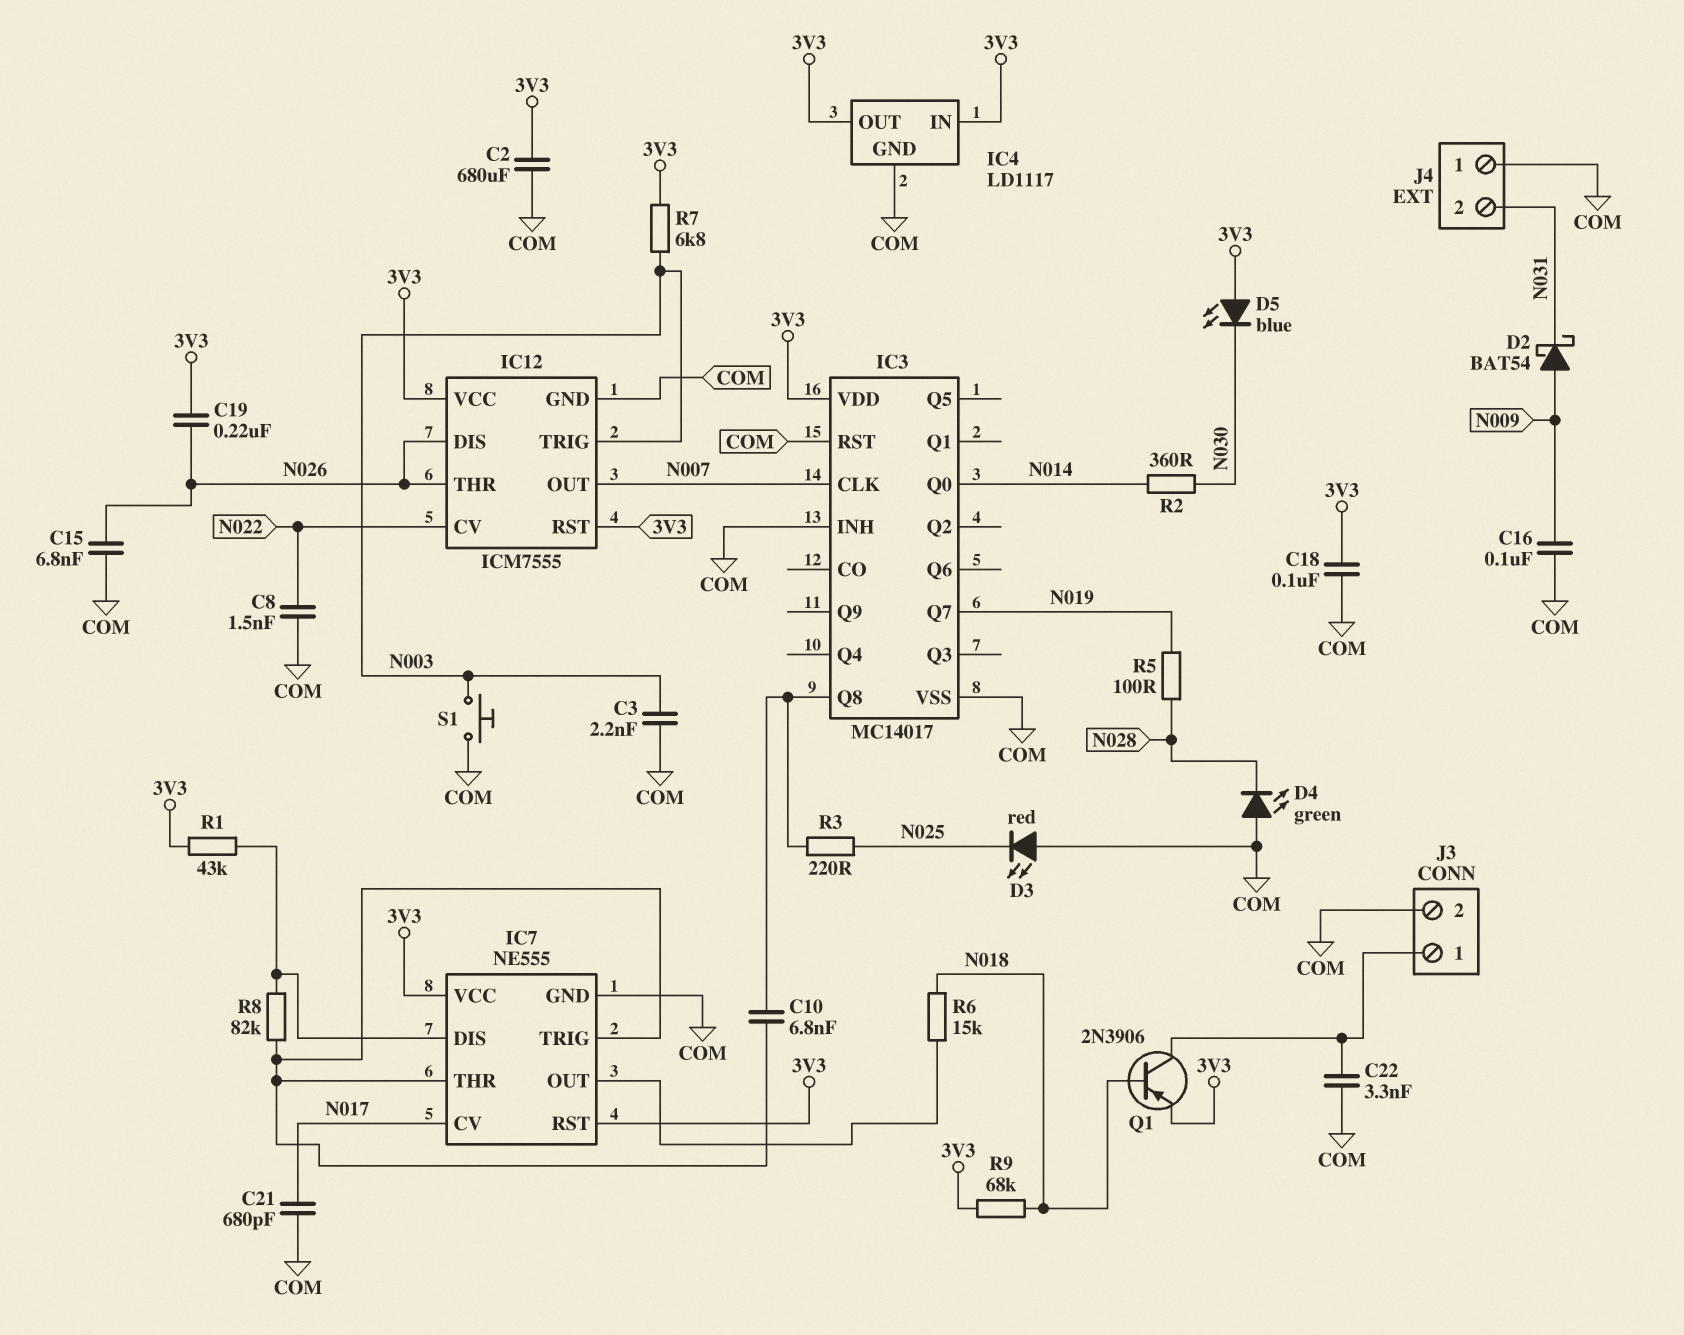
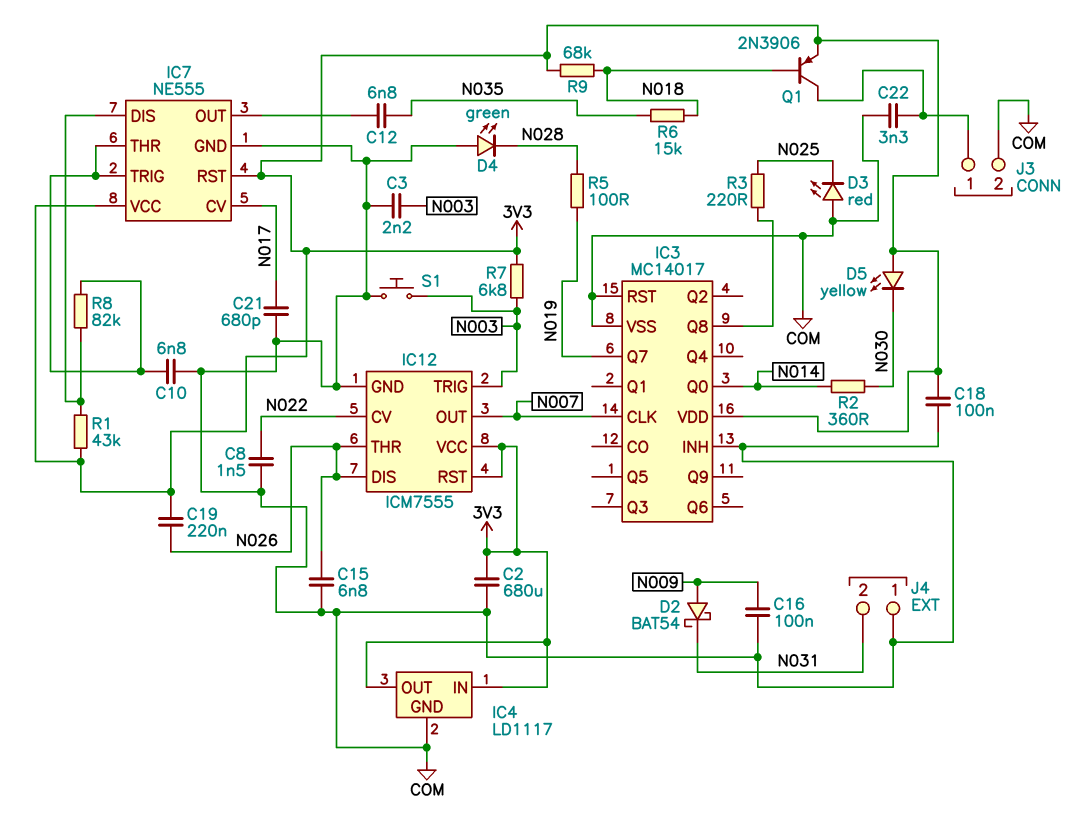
C10: 6.8nF (IC3/Q8, IC7/THR) -> 6.8nF (COM, IC7/THR)
C12: none -> 6.8nF (IC7/OUT, N035)
D5: LED blue (A 3V3, K N030) -> LED yellow (A 3V3, K N030)
R6: 15k (IC7/OUT, N018) -> 15k (N018, N035)

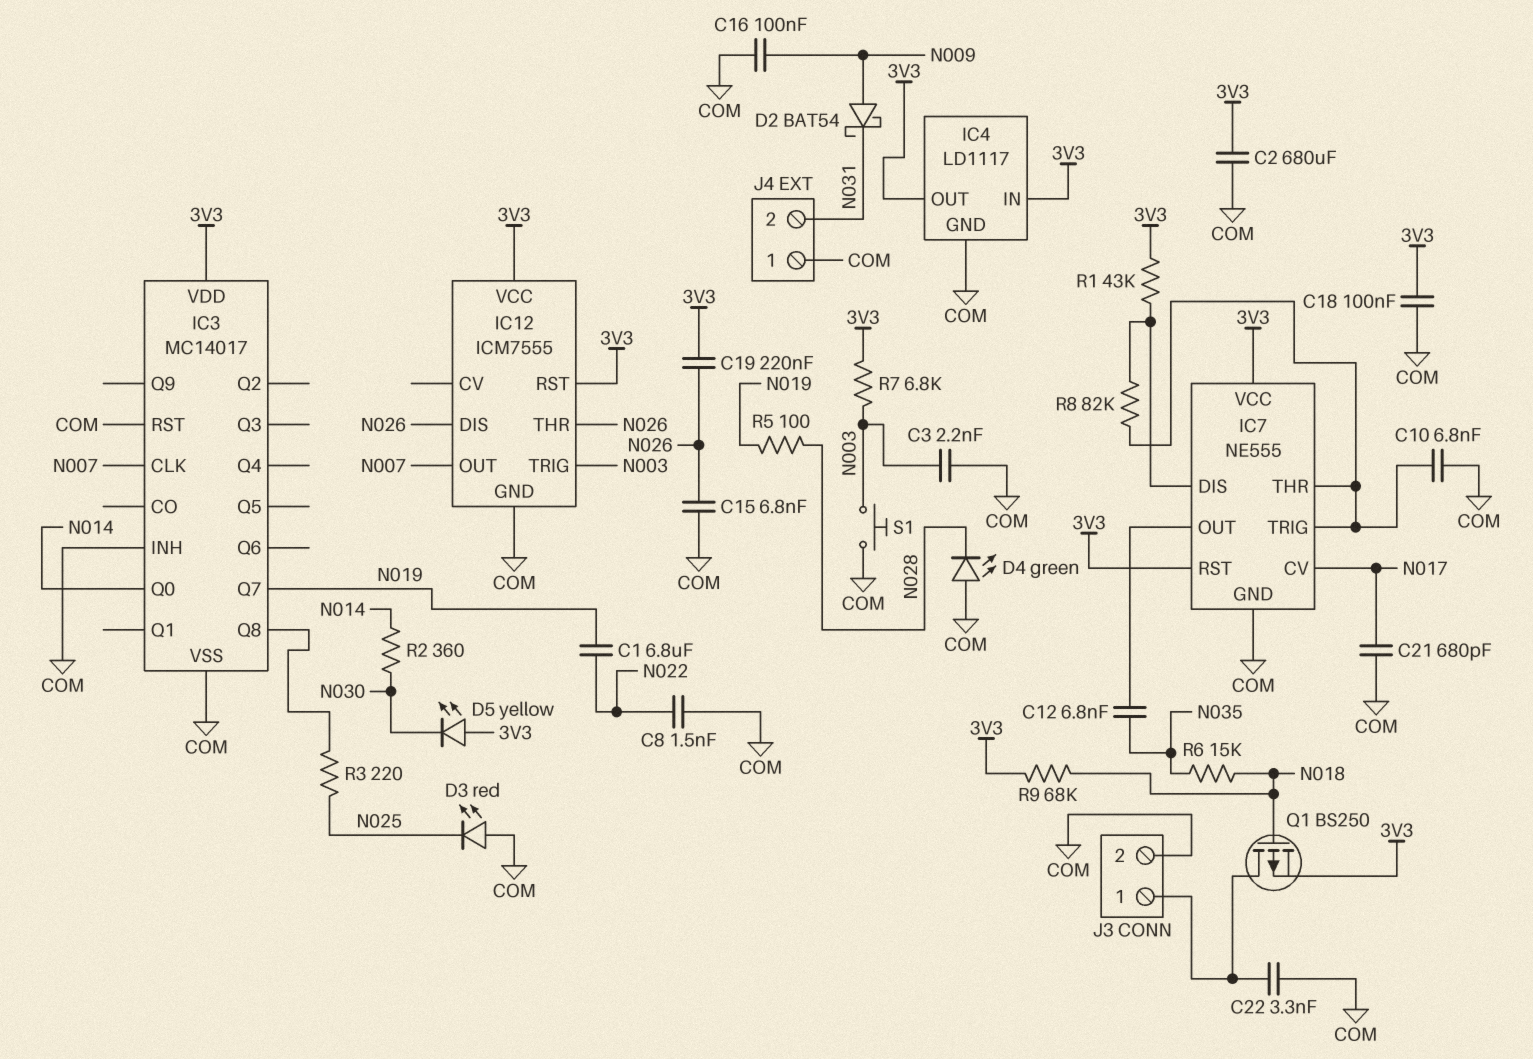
C1: none -> 6.8uF (N019, N022)
IC12 pin CV: N022 -> none
Q1: PNP 2N3906 (B N018, C J3/1, E 3V3) -> PMOS BS250 (G N018, D J3/1, S 3V3)

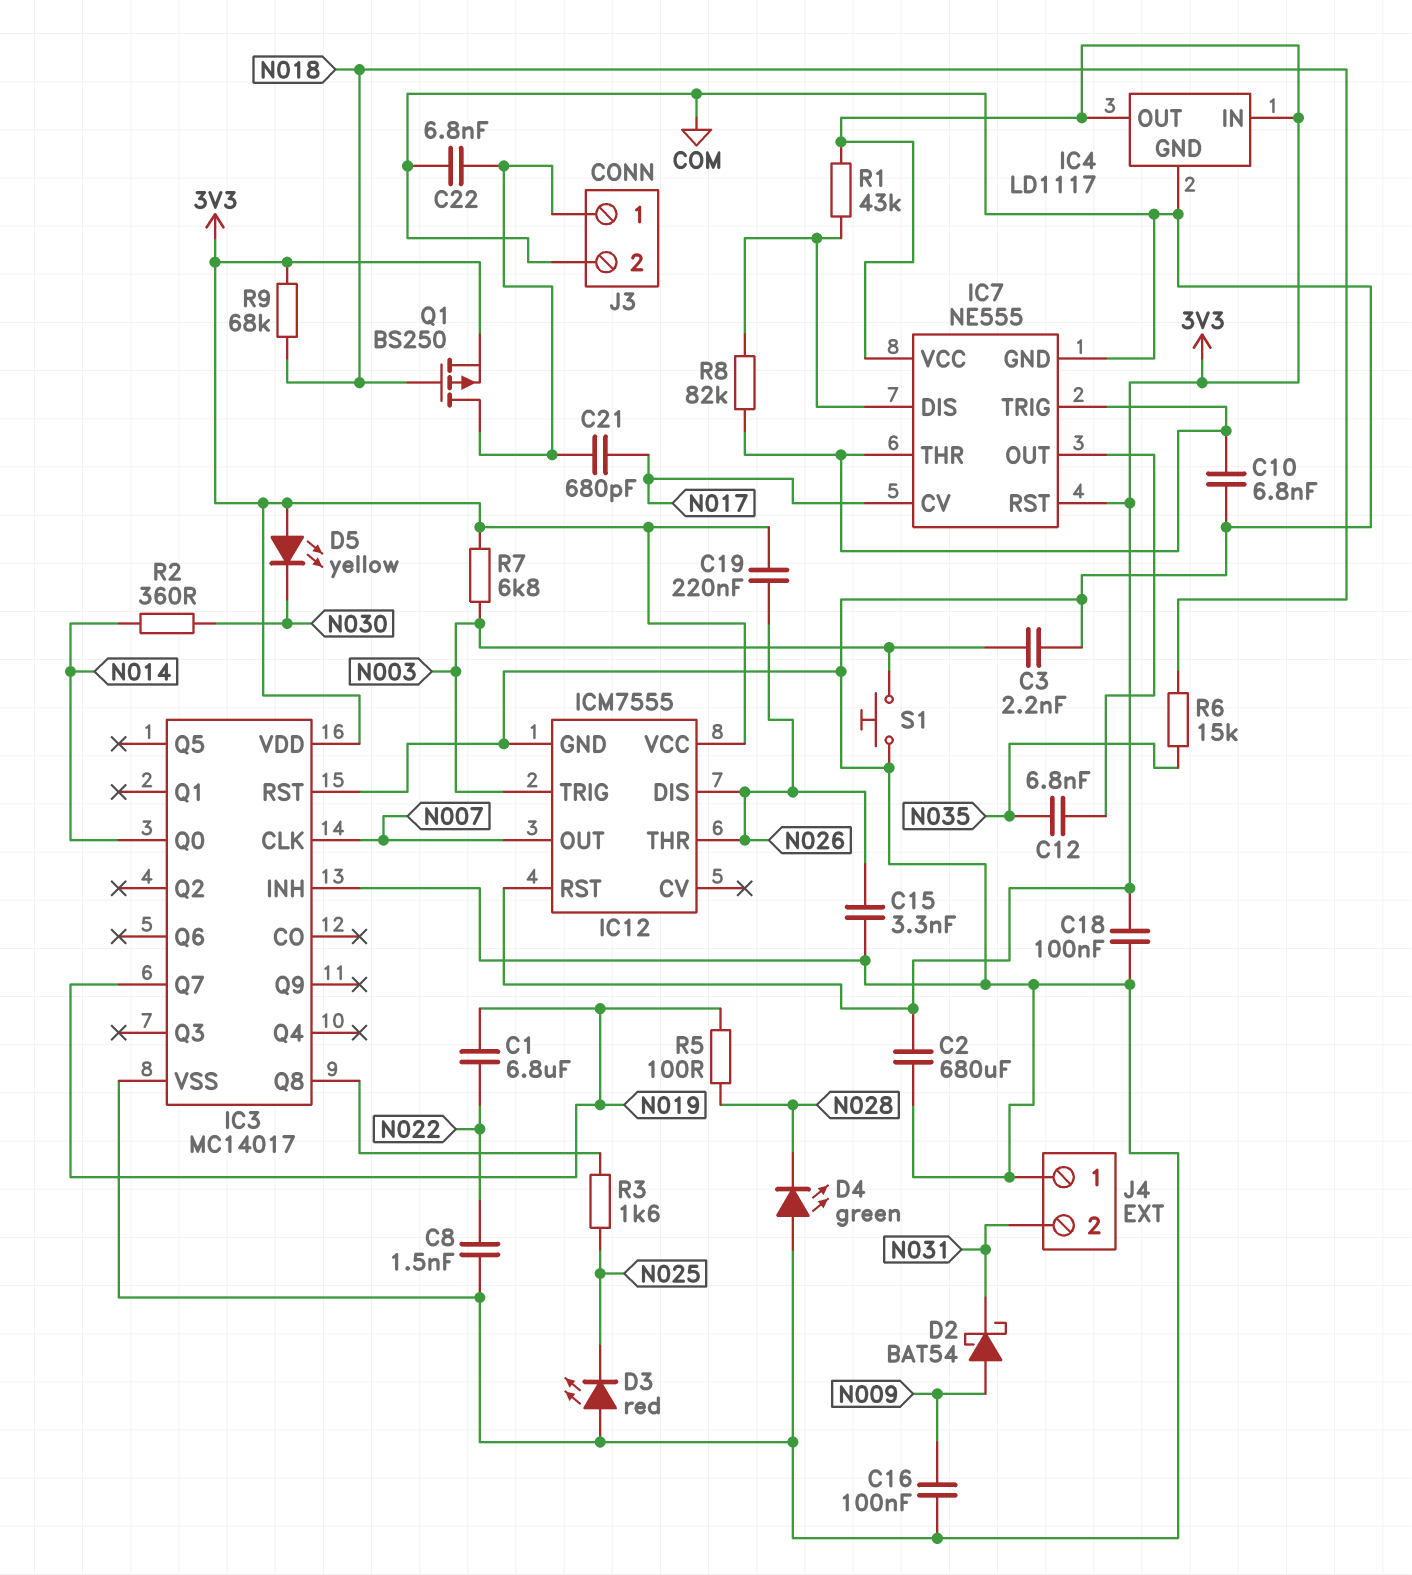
C15: 6.8nF (COM, N026) -> 3.3nF (COM, N026)
C21: 680pF (COM, N017) -> 680pF (J3/1, N017)
C22: 3.3nF (COM, J3/1) -> 6.8nF (COM, J3/1)
R3: 220 (IC3/Q8, N025) -> 1.6k (IC3/Q8, N025)

